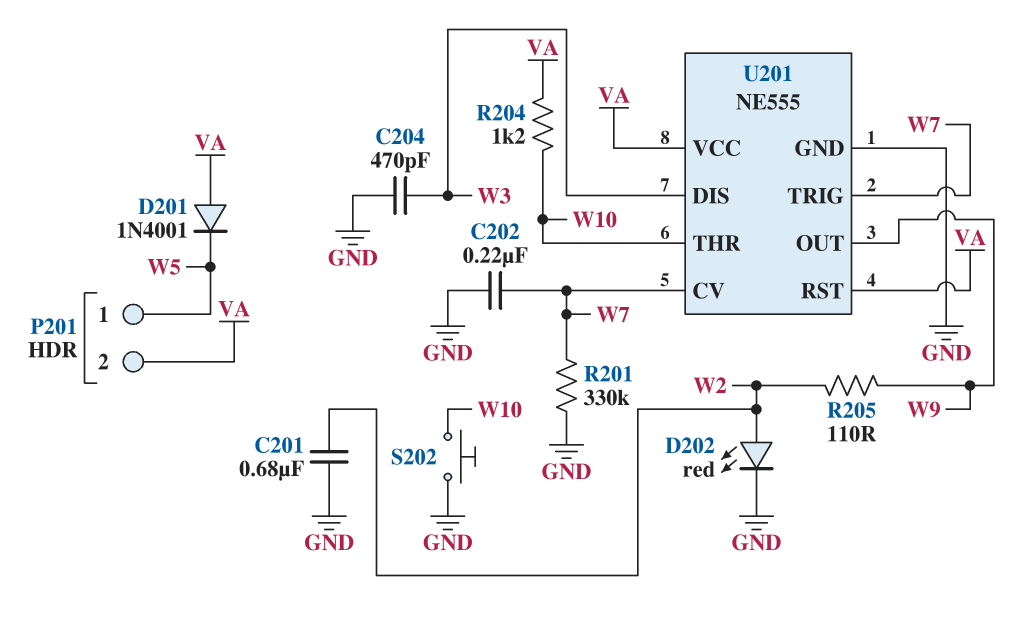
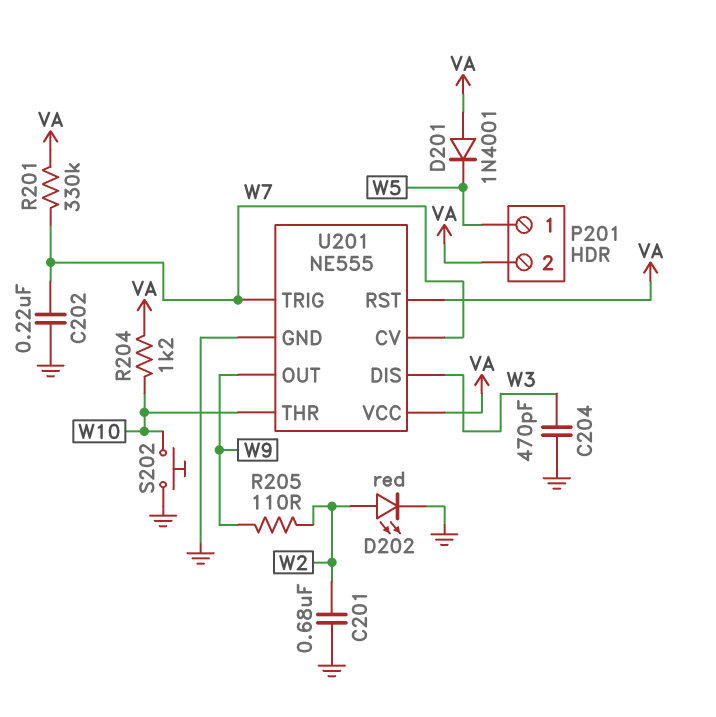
R201: 330k (GND, W7) -> 330k (VA, W7)

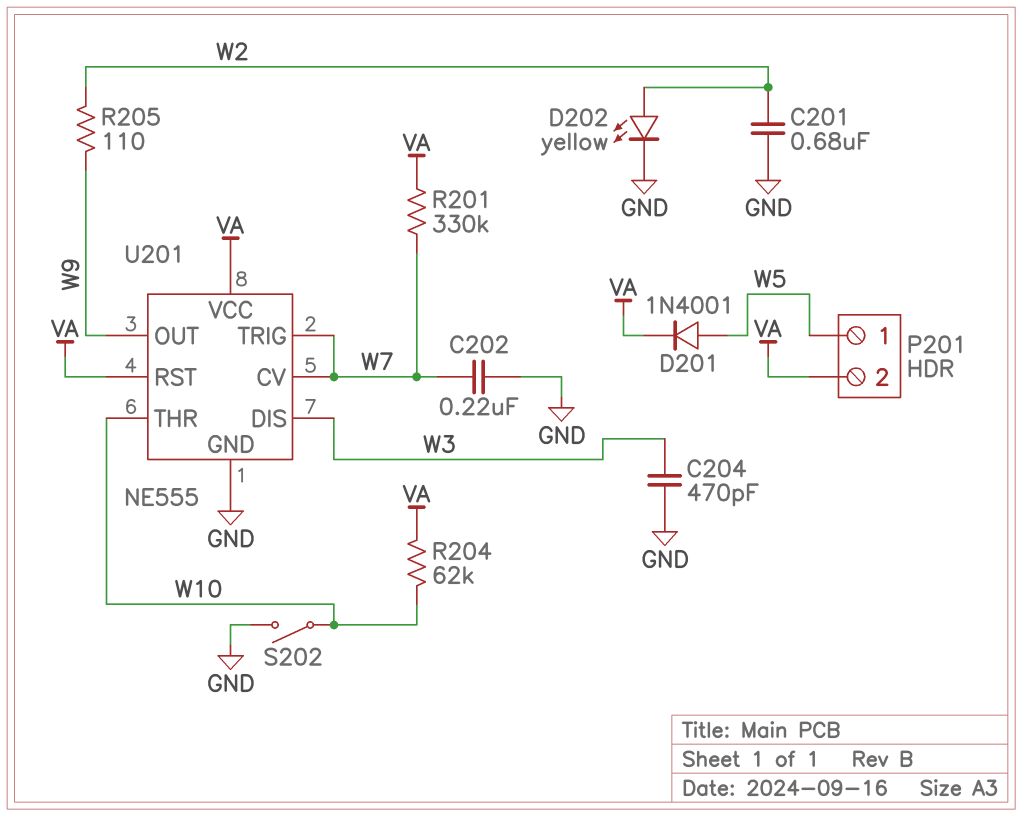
D201: diode 1N4001 (A VA, K W5) -> diode 1N4001 (A W5, K VA)
D202: LED red (A W2, K GND) -> LED yellow (A W2, K GND)
R204: 1.2k (VA, W10) -> 62k (VA, W10)
S202: button (GND, W10) -> switch (GND, W10)

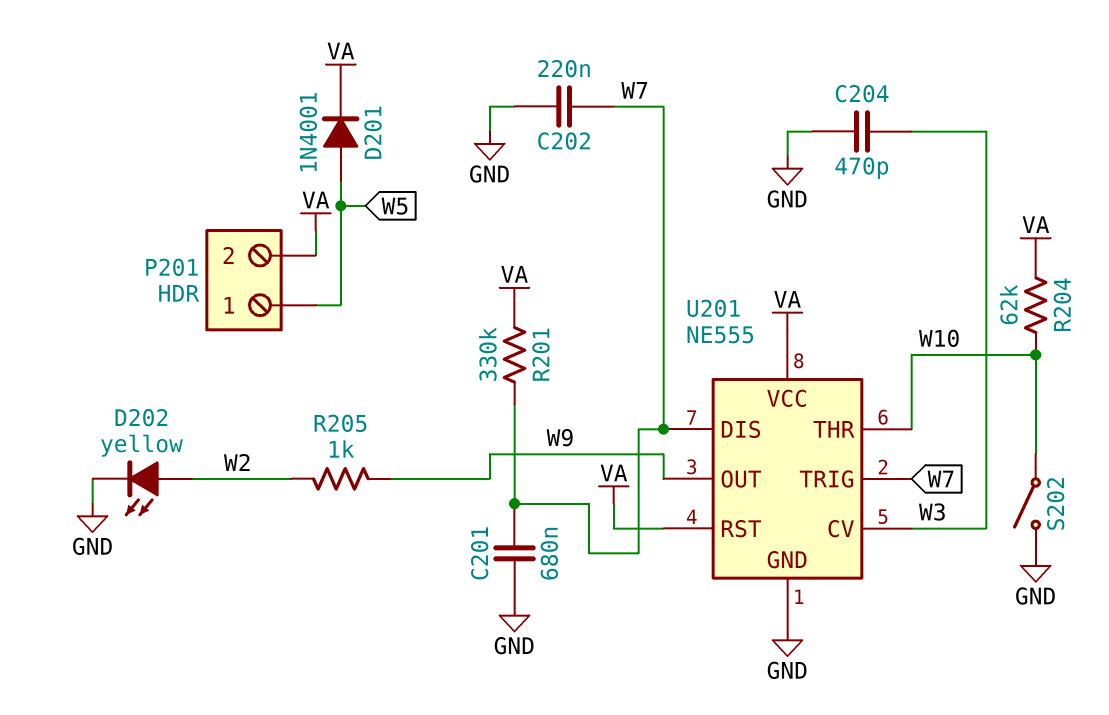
C201: 680nF (GND, W2) -> 680nF (GND, W7)
R205: 110 (W2, W9) -> 1k (W2, W9)
U201 pin CV: W7 -> W3
U201 pin DIS: W3 -> W7

